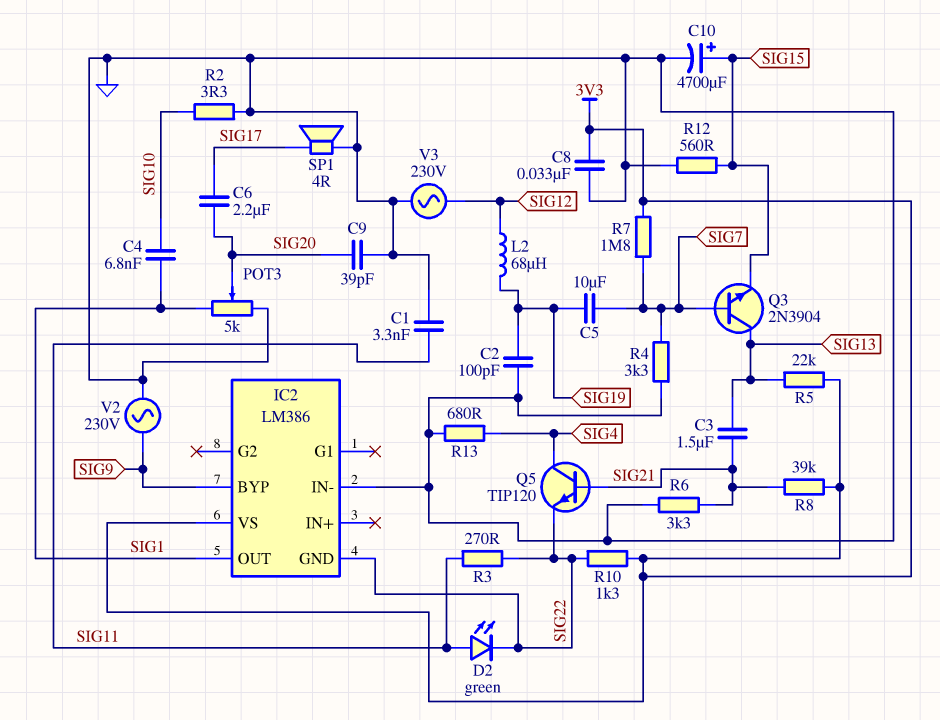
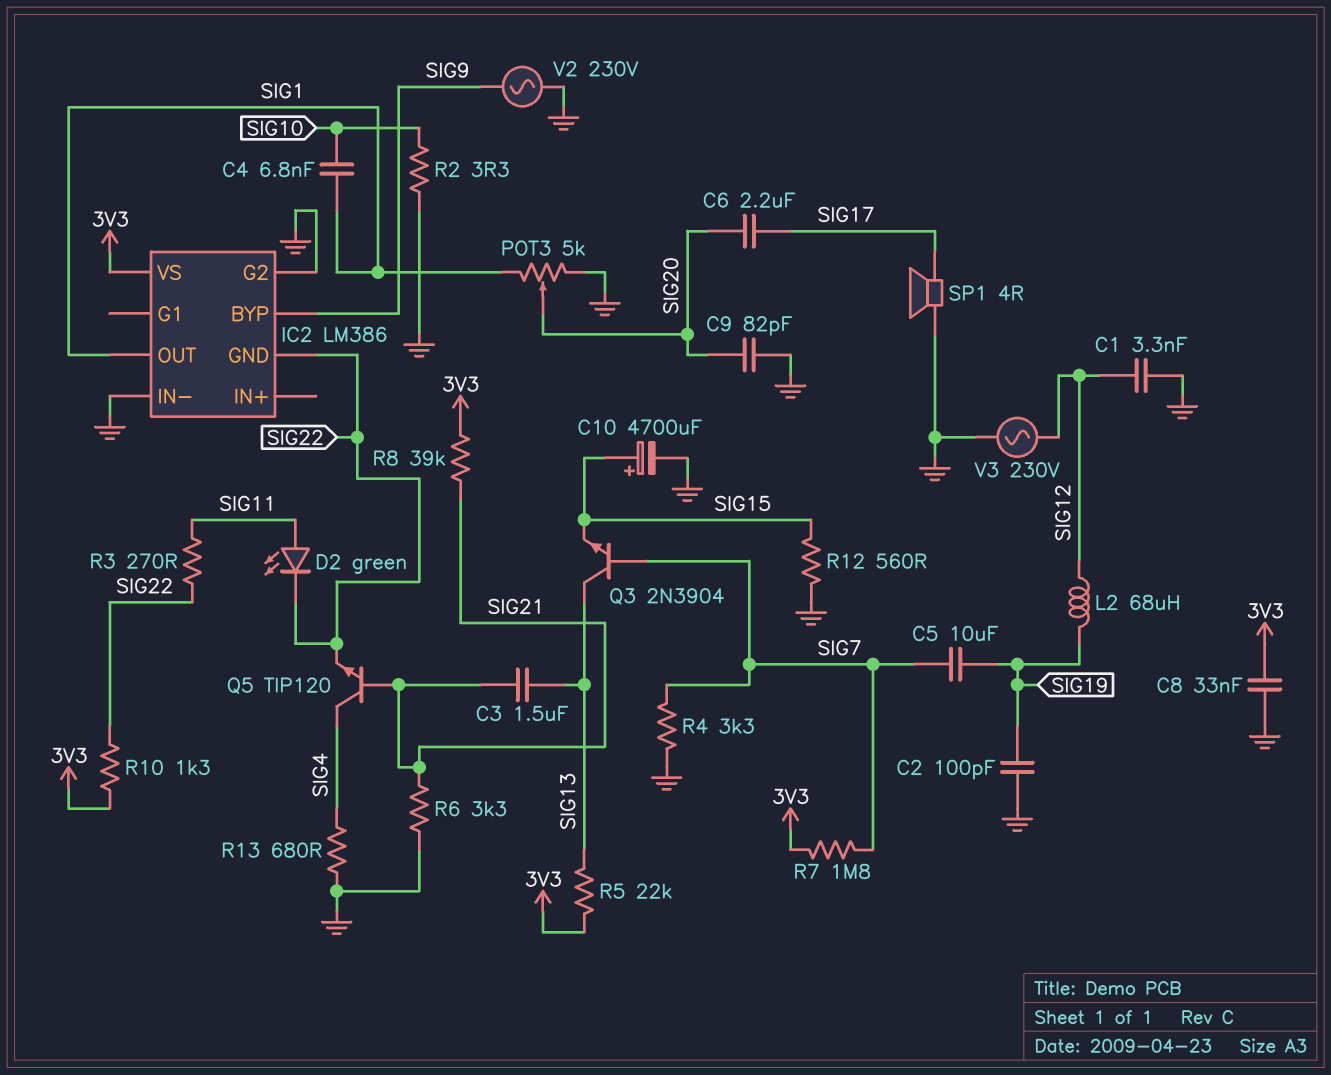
C1: 3.3nF (GND, SIG11) -> 3.3nF (GND, SIG12)
C9: 39pF (GND, SIG20) -> 82pF (GND, SIG20)
IC2 pin G2: none -> GND

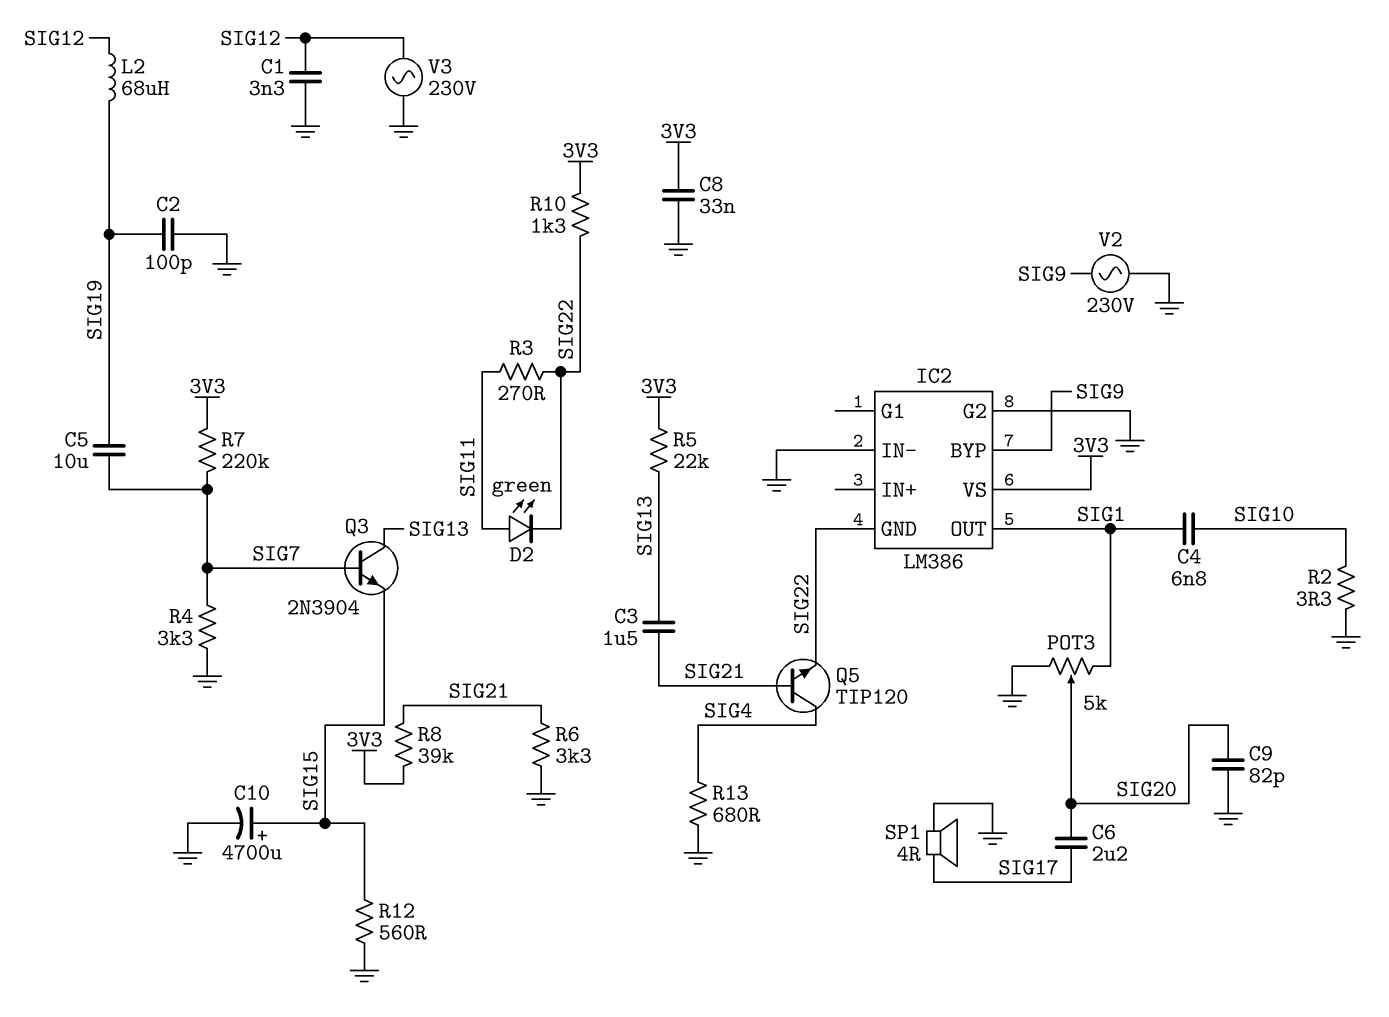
R7: 1.8M (3V3, SIG7) -> 220k (3V3, SIG7)

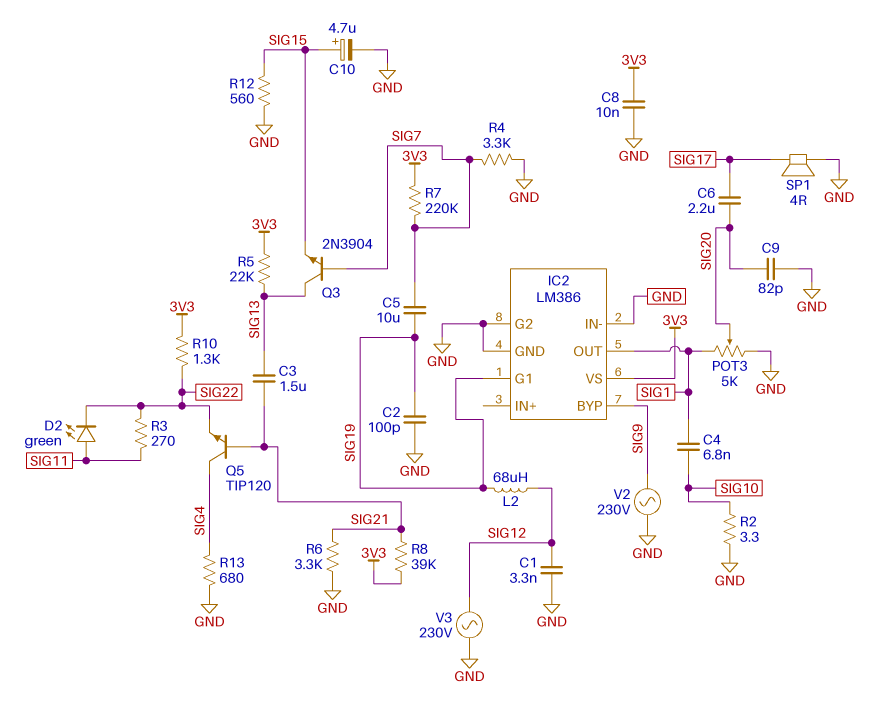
C8: 33nF (3V3, GND) -> 10nF (3V3, GND)
C10: 4700uF (plus SIG15, minus GND) -> 4.7uF (plus SIG15, minus GND)
IC2 pin G1: none -> SIG19
IC2 pin GND: SIG22 -> GND

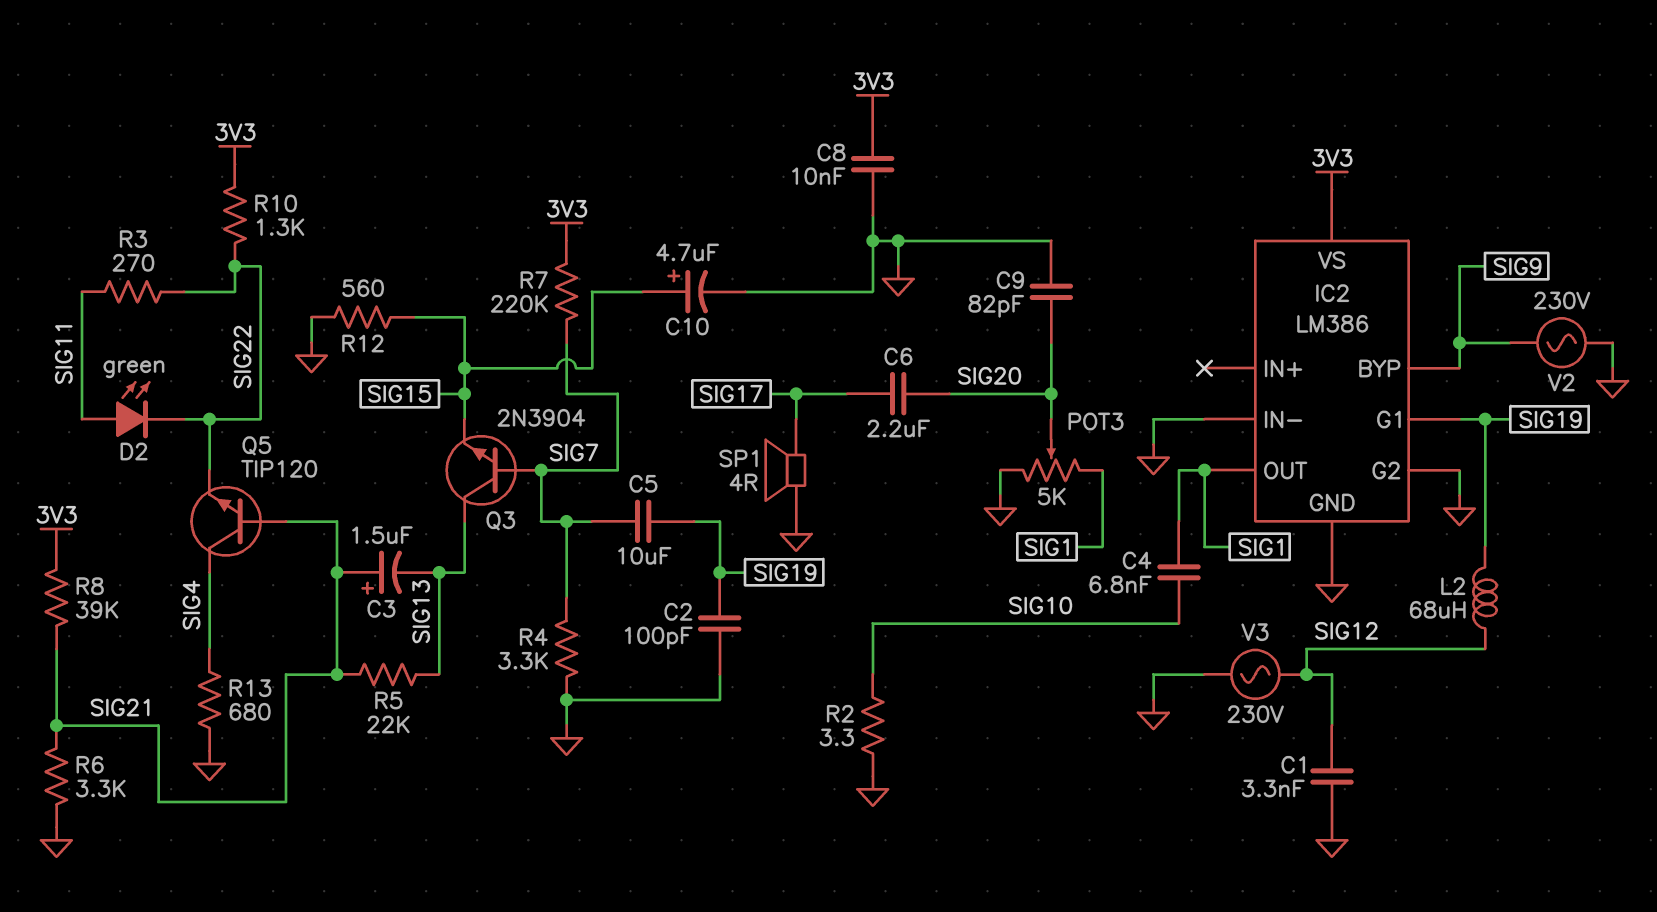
C3: 1.5uF (SIG13, SIG21) -> 1.5uF (plus SIG21, minus SIG13)
R5: 22k (3V3, SIG13) -> 22k (SIG13, SIG21)

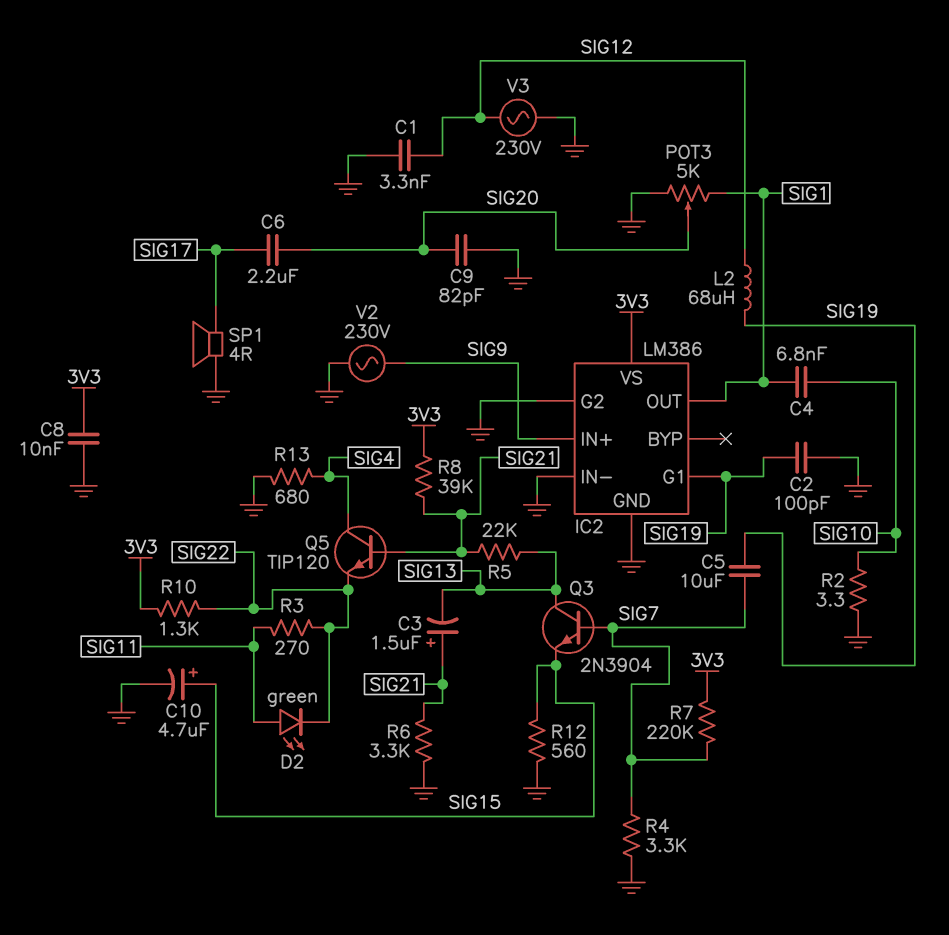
IC2 pin BYP: SIG9 -> none
IC2 pin IN+: none -> SIG9

